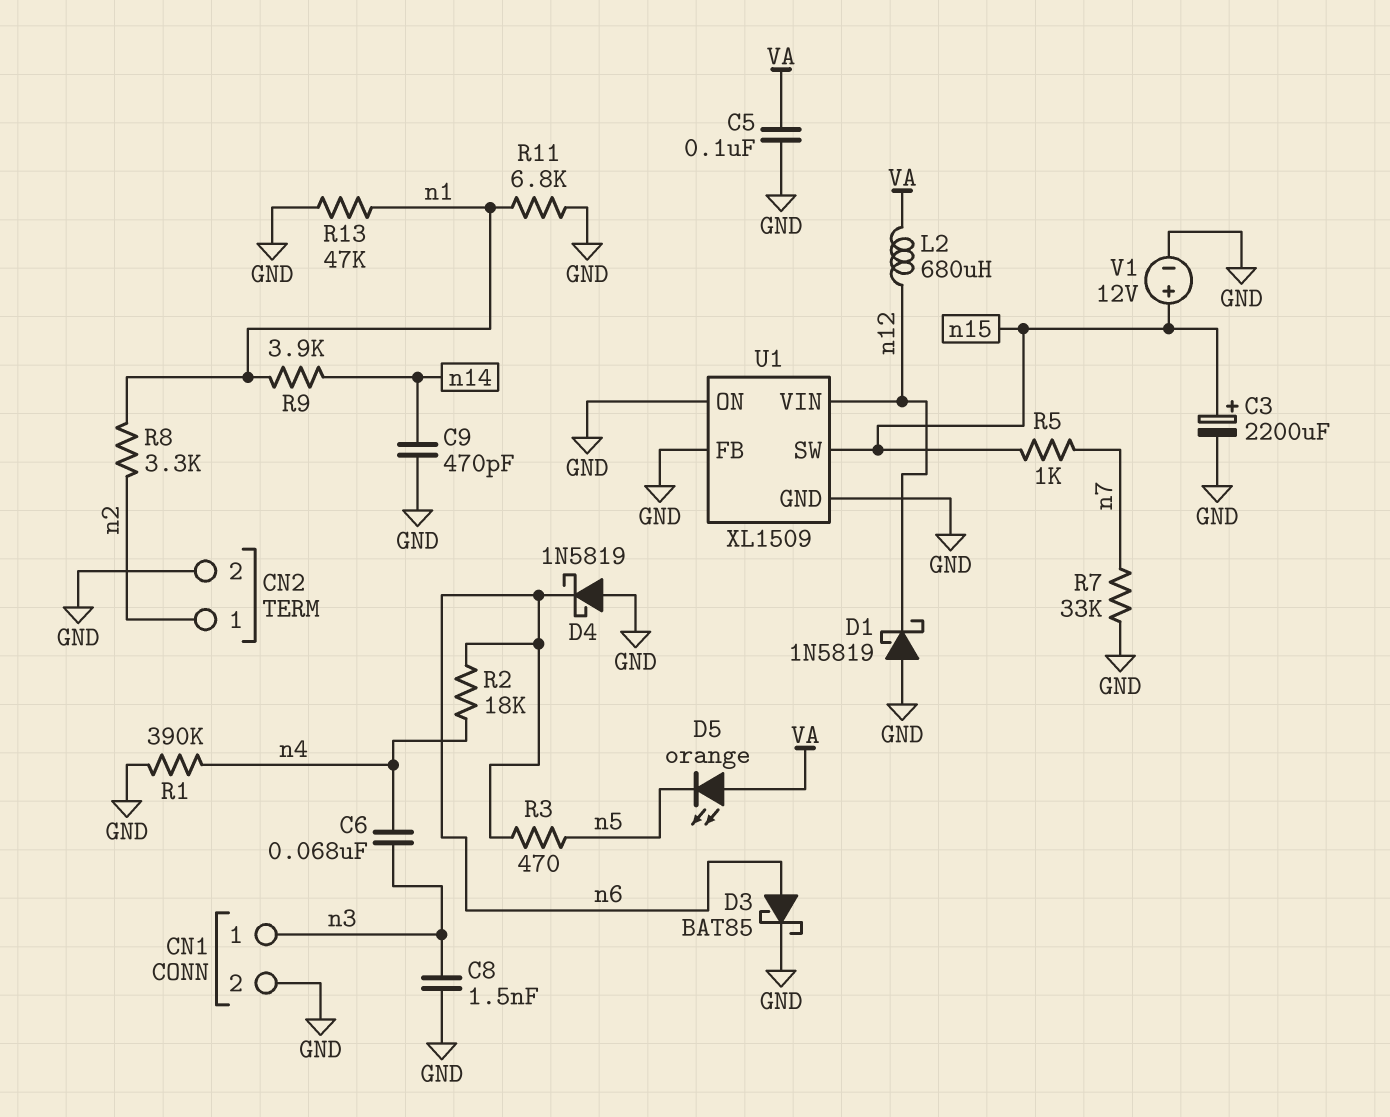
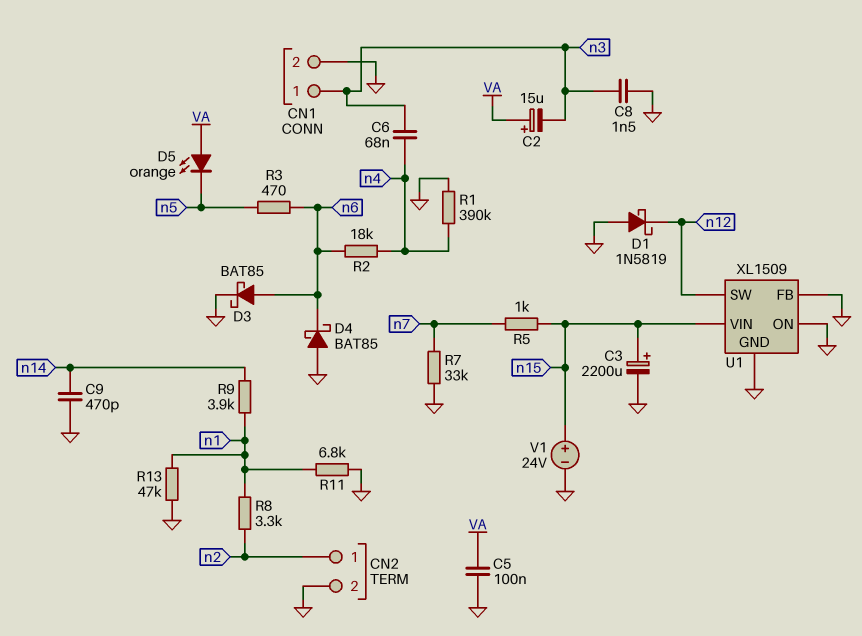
C2: none -> 15uF (plus VA, minus n3)
D4: schottky 1N5819 (A GND, K n6) -> schottky BAT85 (A GND, K n6)
L2: 680uH (VA, n12) -> none
U1 pin SW: n15 -> n12
U1 pin VIN: n12 -> n15
V1: 12V (plus n15, minus GND) -> 24V (plus n15, minus GND)

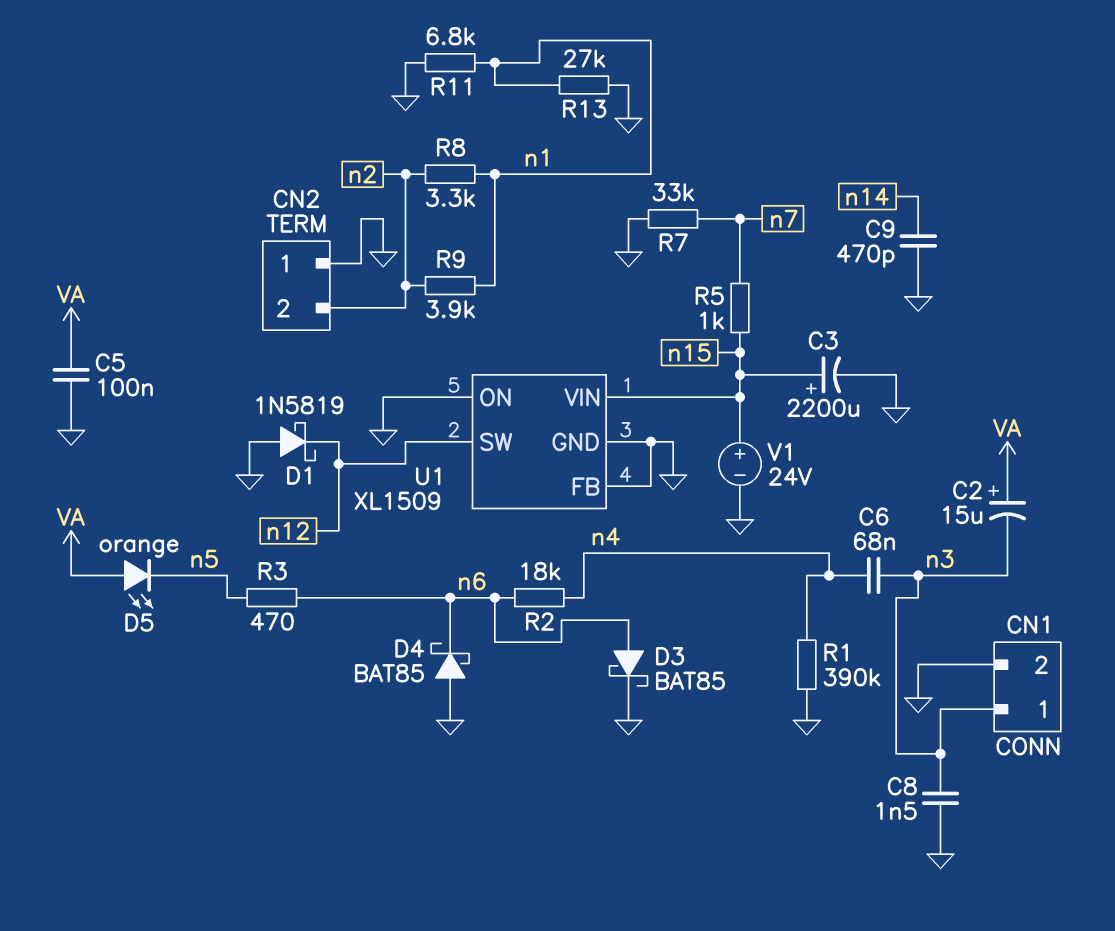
CN2 pin 1: n2 -> GND
CN2 pin 2: GND -> n2
R9: 3.9k (n1, n14) -> 3.9k (n1, n2)
R13: 47k (GND, n1) -> 27k (GND, n1)

